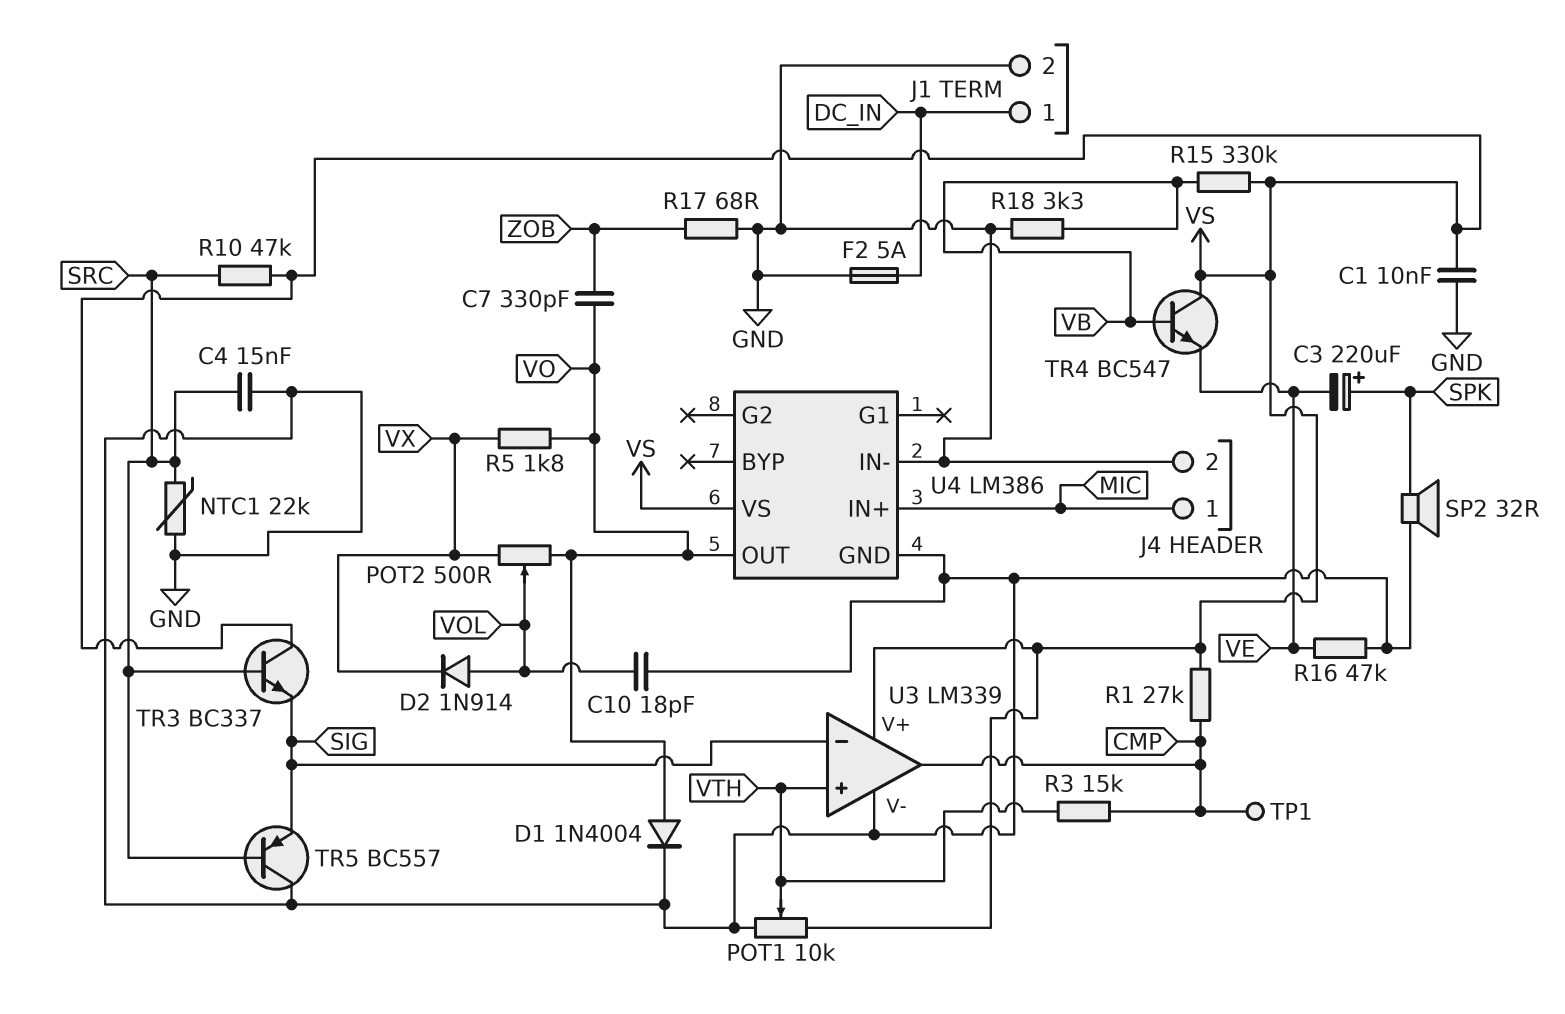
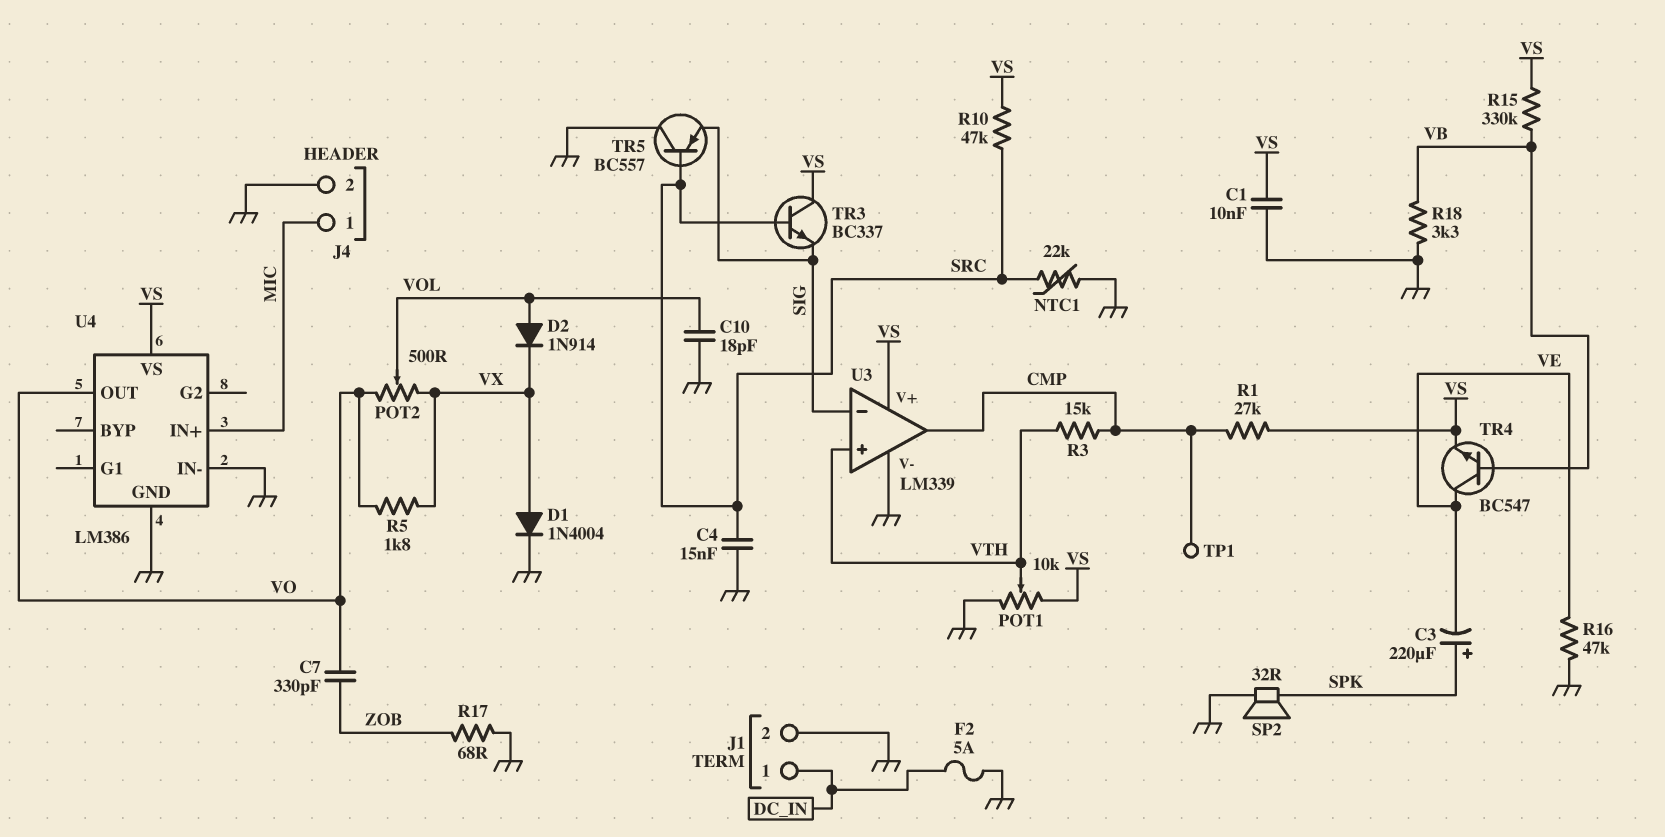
D1: diode 1N4004 (A VO, K GND) -> diode 1N4004 (A VX, K GND)
TR4: NPN BC547 (B VB, C VS, E VE) -> NPN BC547 (B VB, C VE, E VS)

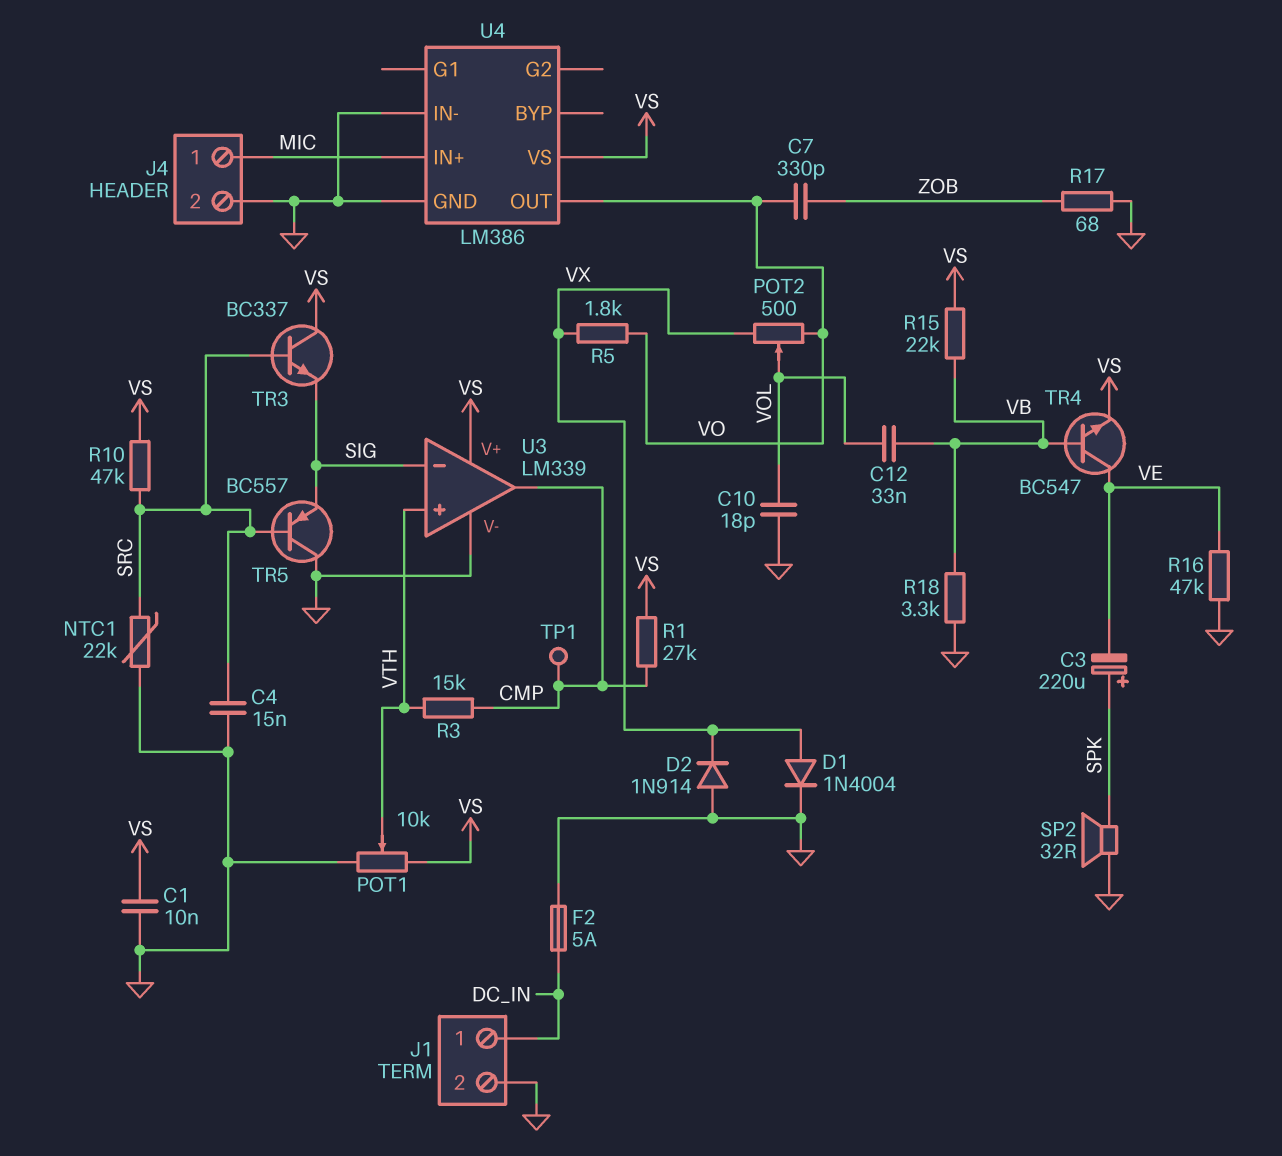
C12: none -> 33nF (VB, VOL)
D2: diode 1N914 (A VOL, K VX) -> diode 1N914 (A GND, K VX)
R15: 330k (VB, VS) -> 22k (VB, VS)

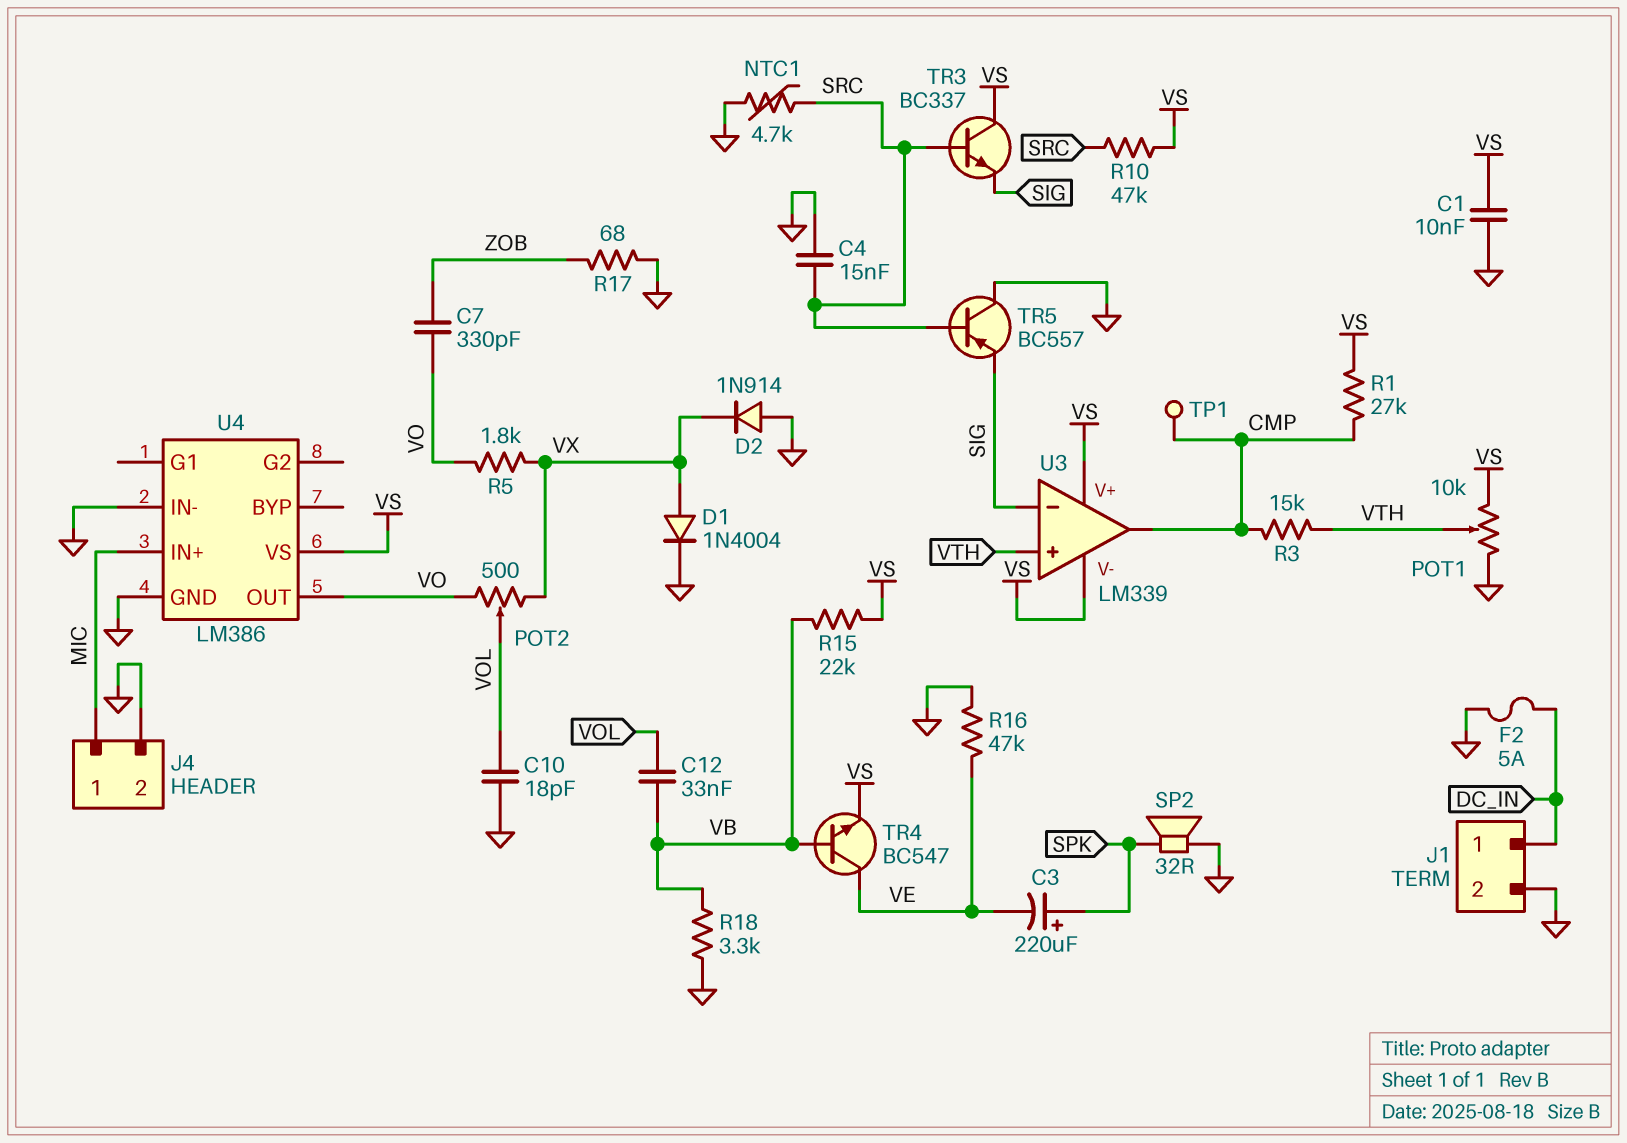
NTC1: 22k (GND, SRC) -> 4.7k (GND, SRC)
U3 pin V-: GND -> VS

